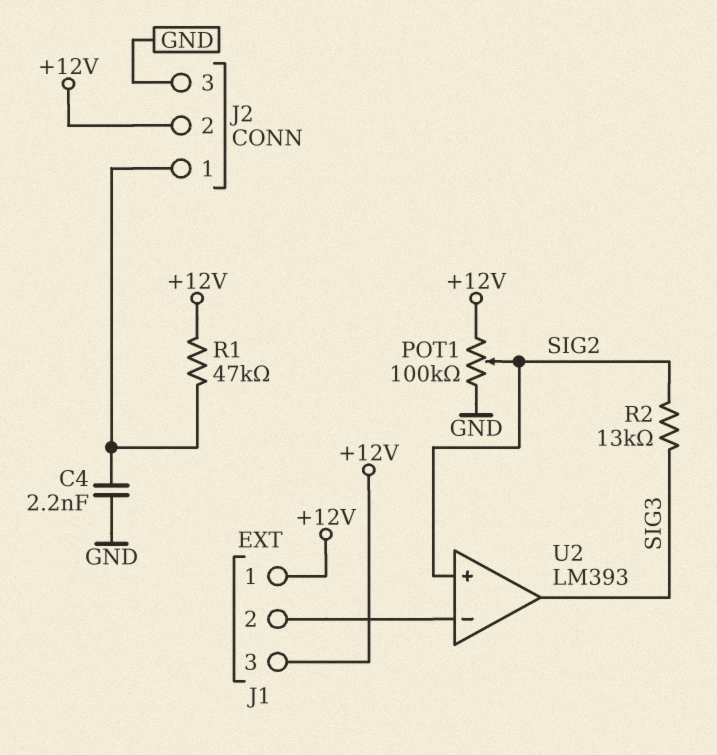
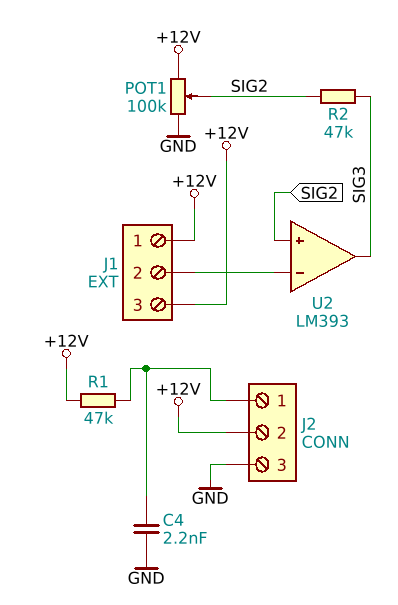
R2: 13k (SIG2, SIG3) -> 47k (SIG2, SIG3)

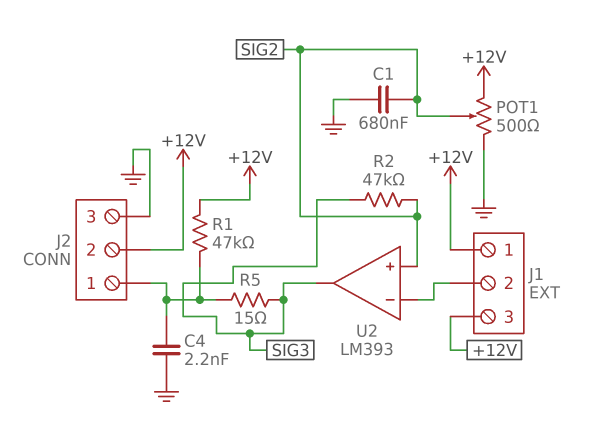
C1: none -> 680nF (GND, SIG2)
POT1: 100k (+12V, GND, wiper SIG2) -> 500 (+12V, GND, wiper SIG2)
R5: none -> 15 (J2/1, SIG3)

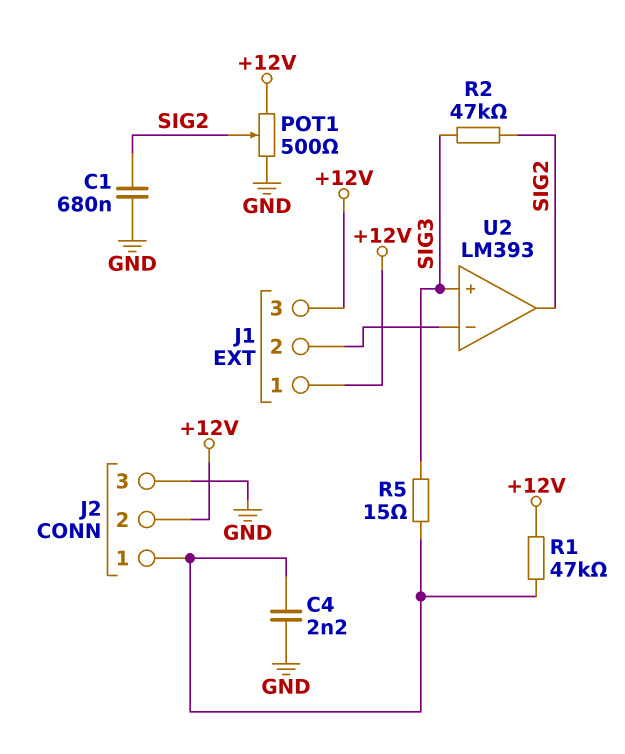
U2 pin in+: SIG2 -> SIG3
U2 pin out: SIG3 -> SIG2

